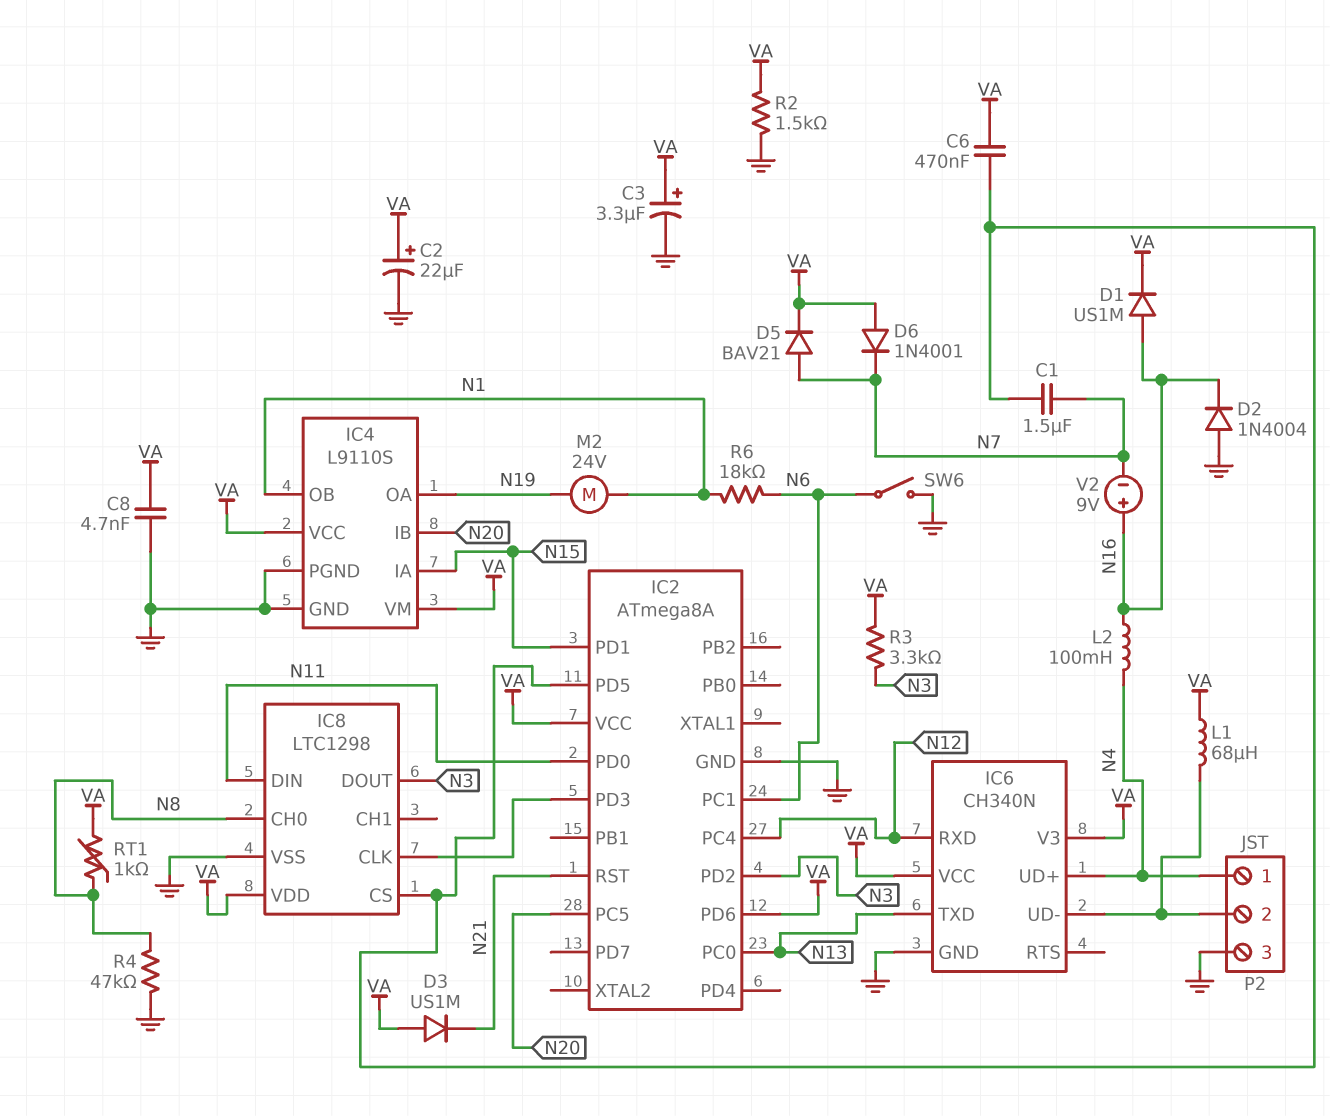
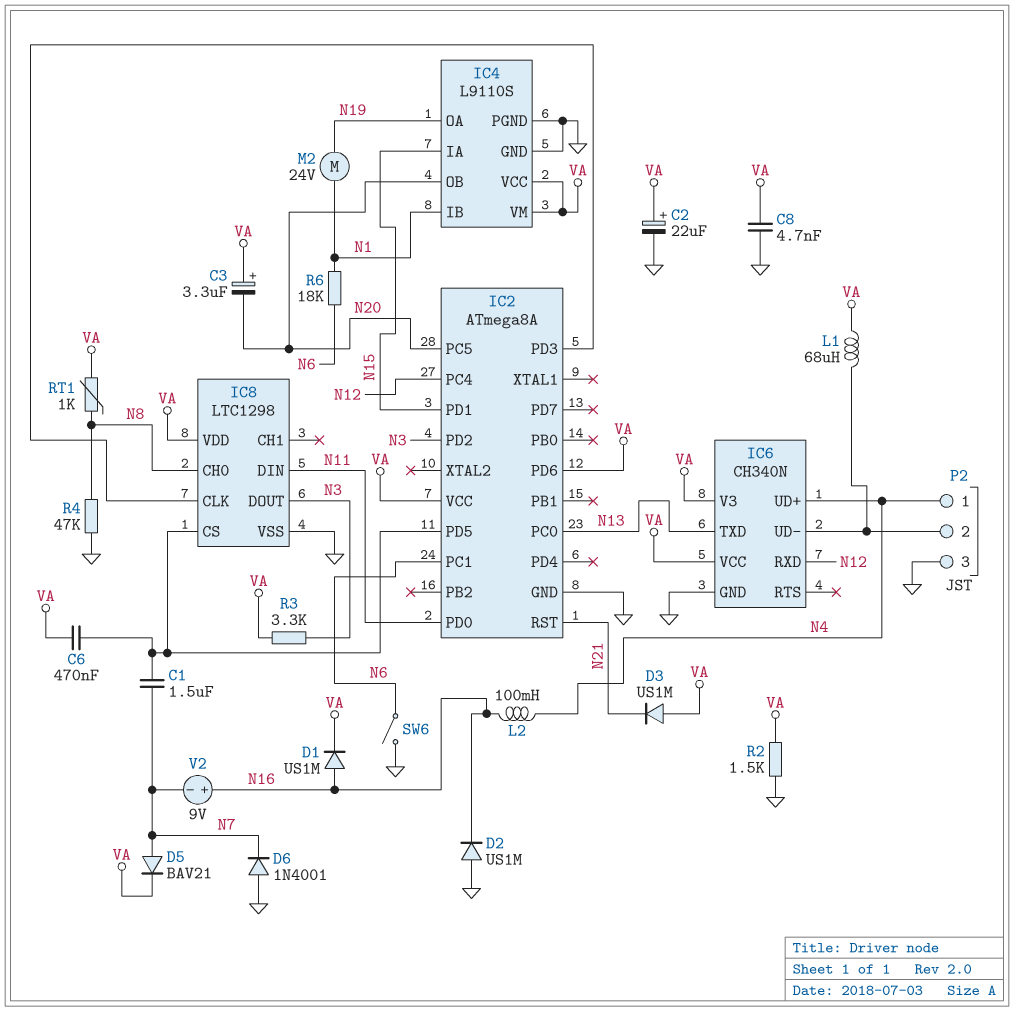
C3: 3.3uF (plus VA, minus GND) -> 3.3uF (plus VA, minus N20)
D2: diode 1N4004 (A GND, K N16) -> diode US1M (A GND, K N16)
D6: diode 1N4001 (A VA, K N7) -> diode 1N4001 (A GND, K N7)
IC4 pin IB: N20 -> N1
IC4 pin OB: N1 -> N20

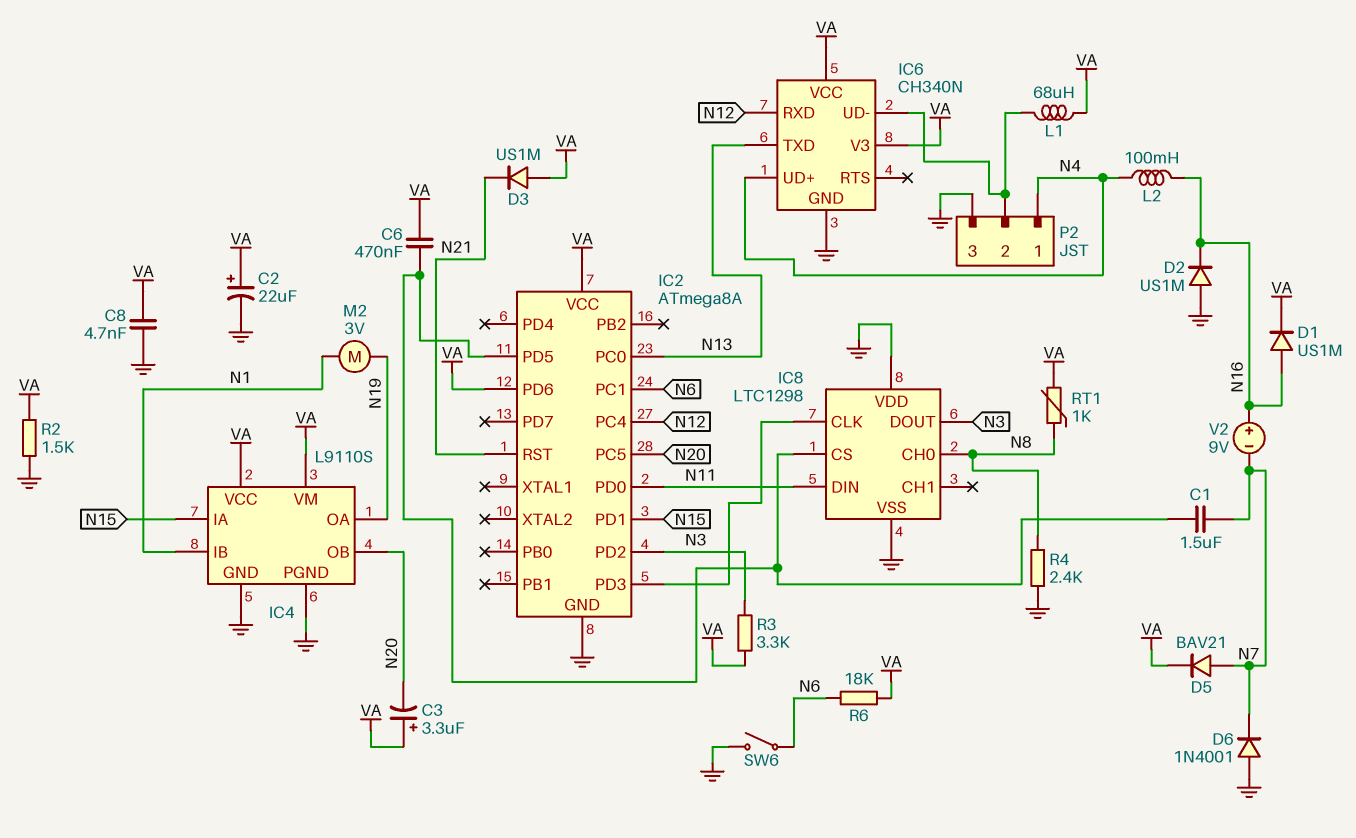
IC8 pin VDD: VA -> GND
M2: motor 24V (N1, N19) -> motor 3V (N1, N19)
R4: 47k (GND, N8) -> 2.4k (GND, N8)
R6: 18k (N1, N6) -> 18k (N6, VA)

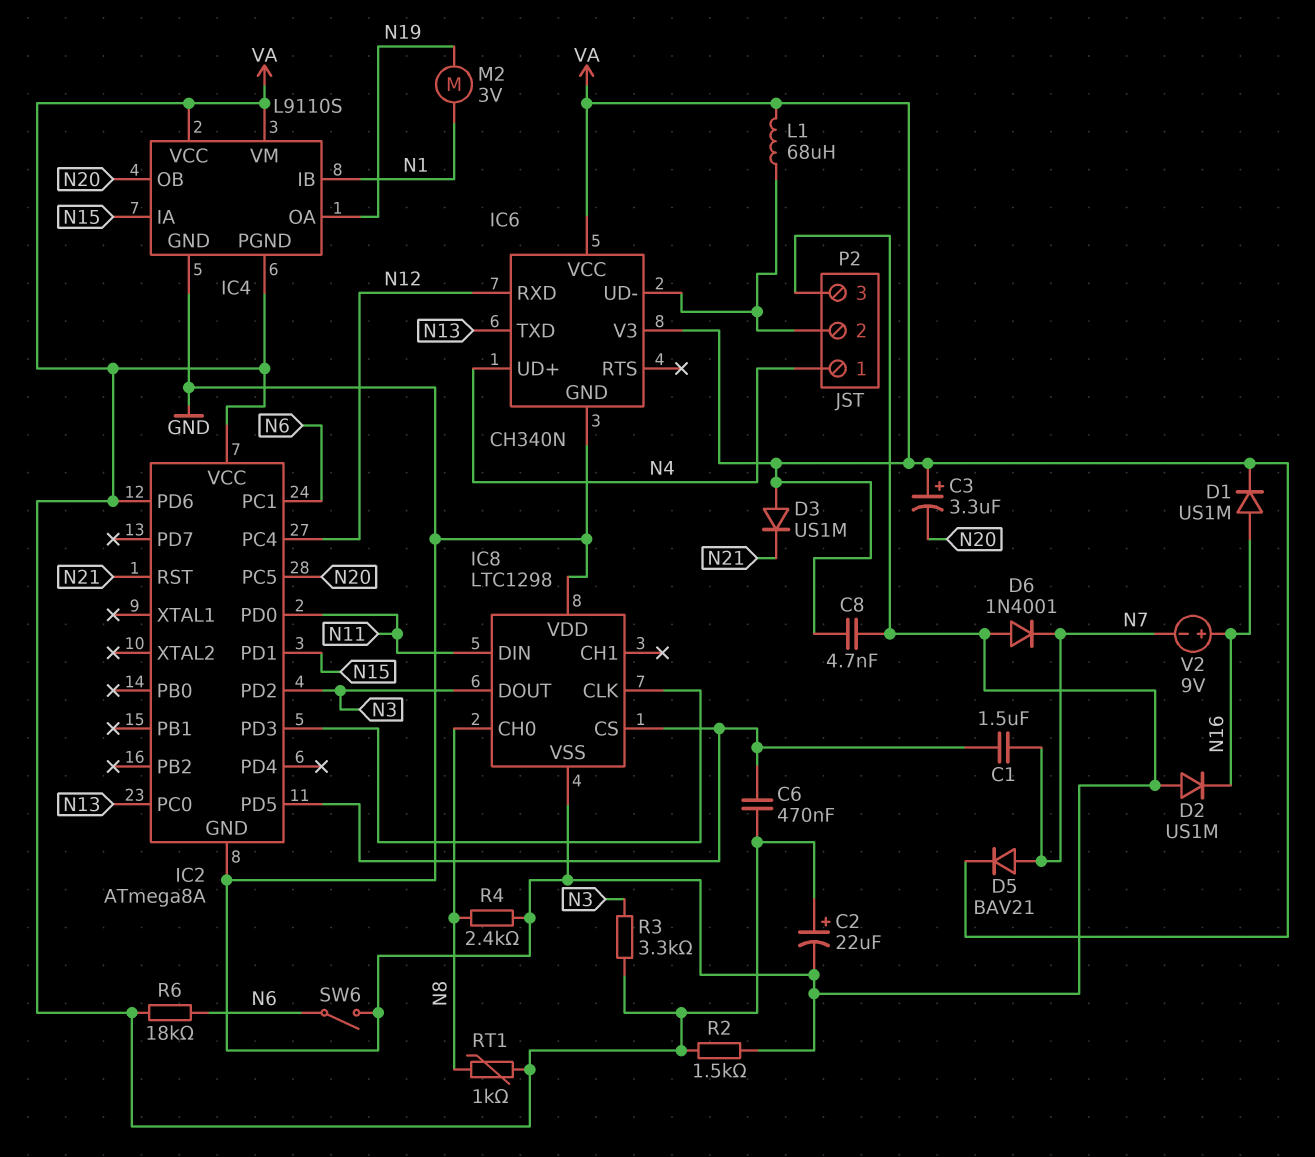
IC4 pin PGND: GND -> VA
L2: 100mH (N4, N16) -> none

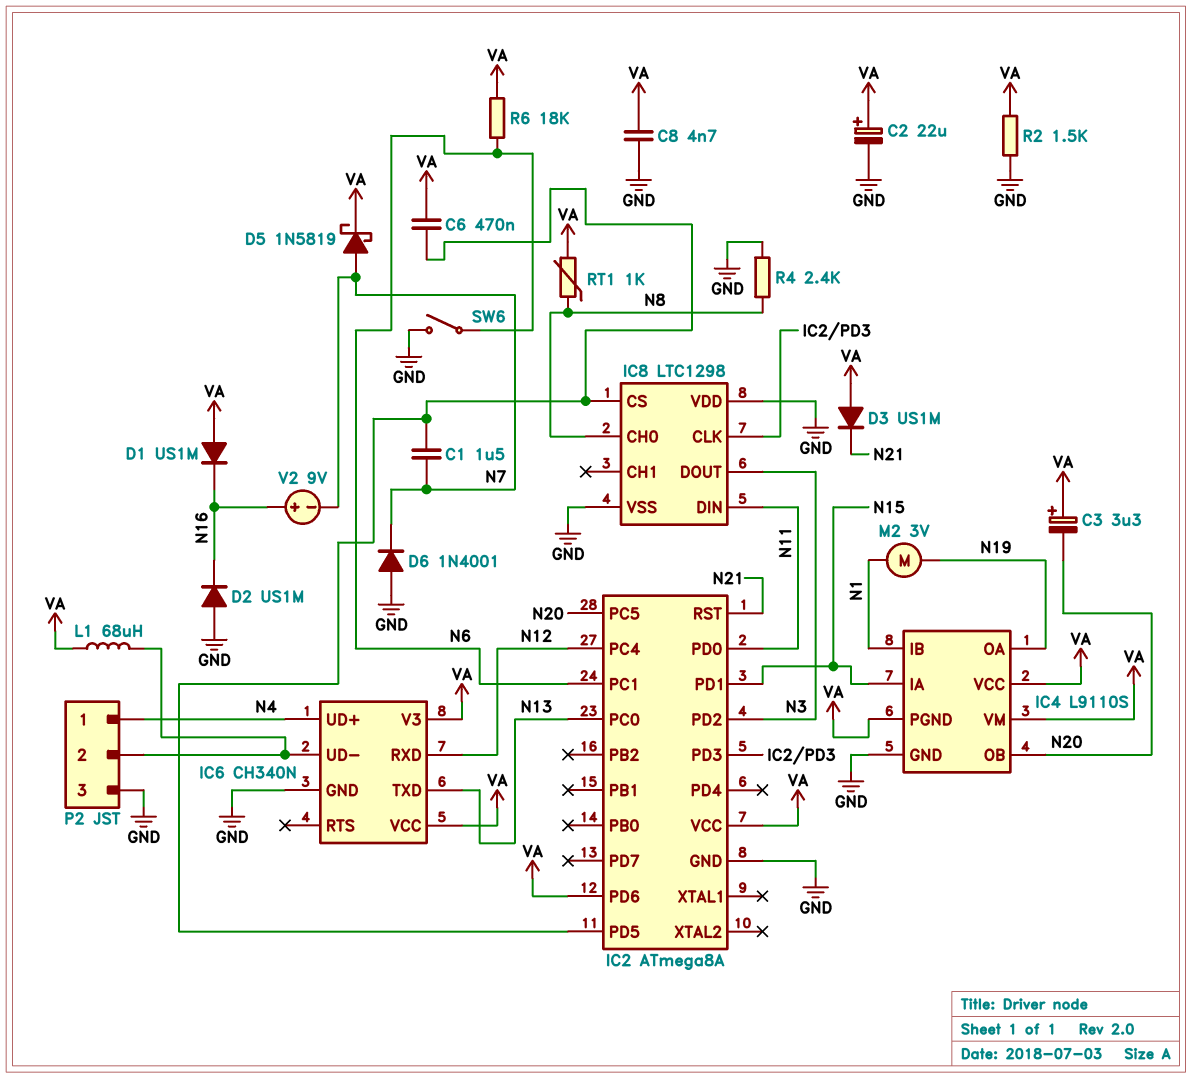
D1: diode US1M (A N16, K VA) -> diode US1M (A VA, K N16)
D5: diode BAV21 (A N7, K VA) -> schottky 1N5819 (A N7, K VA)
R3: 3.3k (N3, VA) -> none

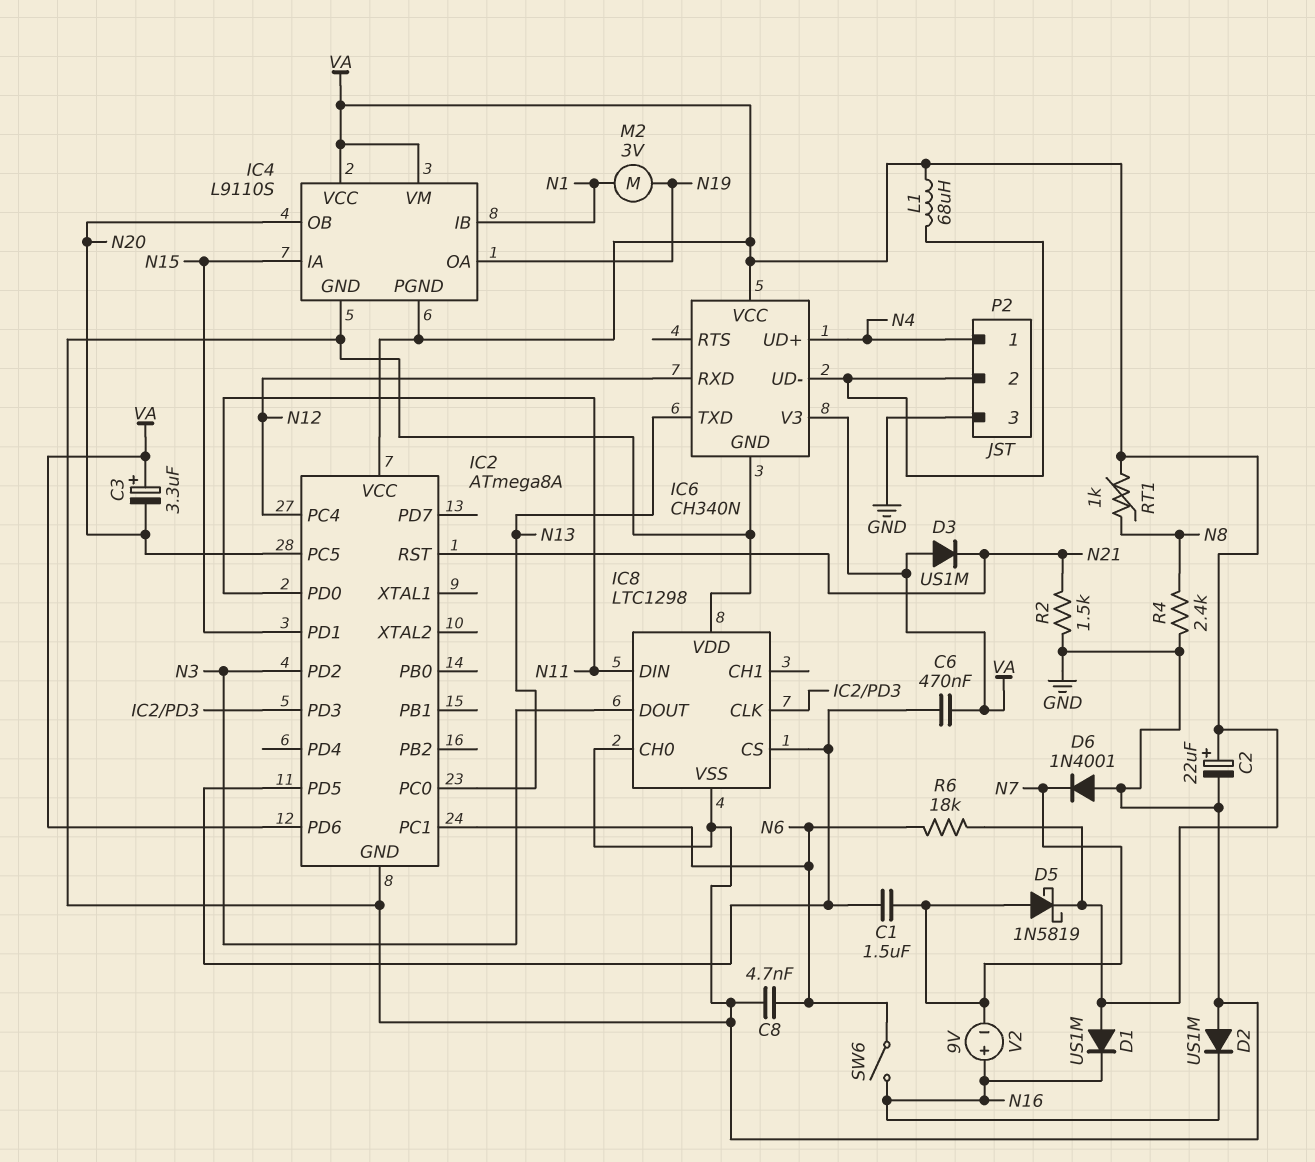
C8: 4.7nF (GND, VA) -> 4.7nF (GND, N6)
IC8 pin CH0: N8 -> GND
R2: 1.5k (GND, VA) -> 1.5k (GND, N21)
SW6: switch (GND, N6) -> switch (N6, N16)

